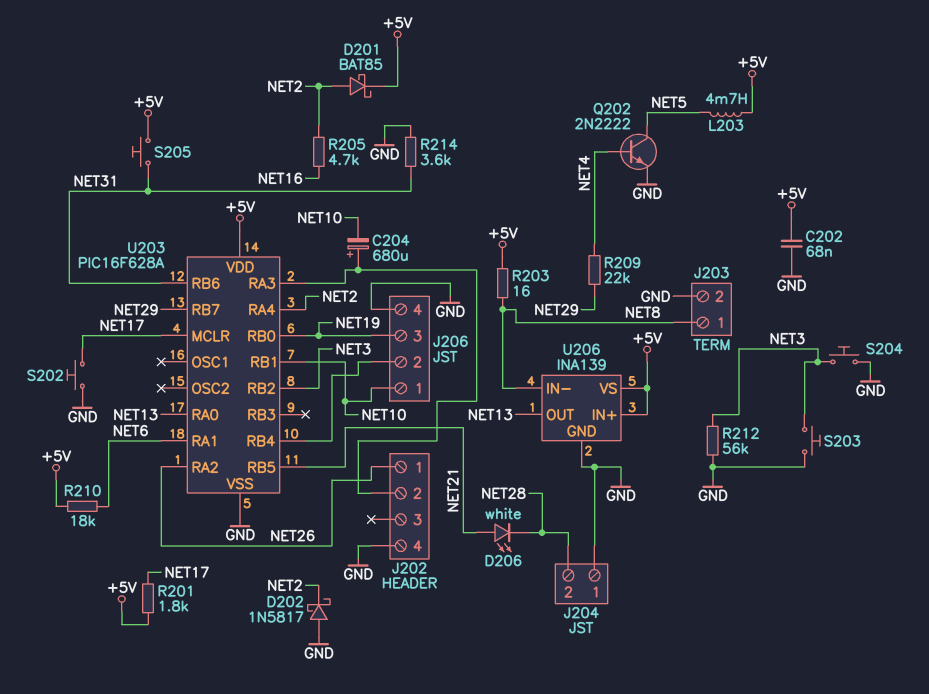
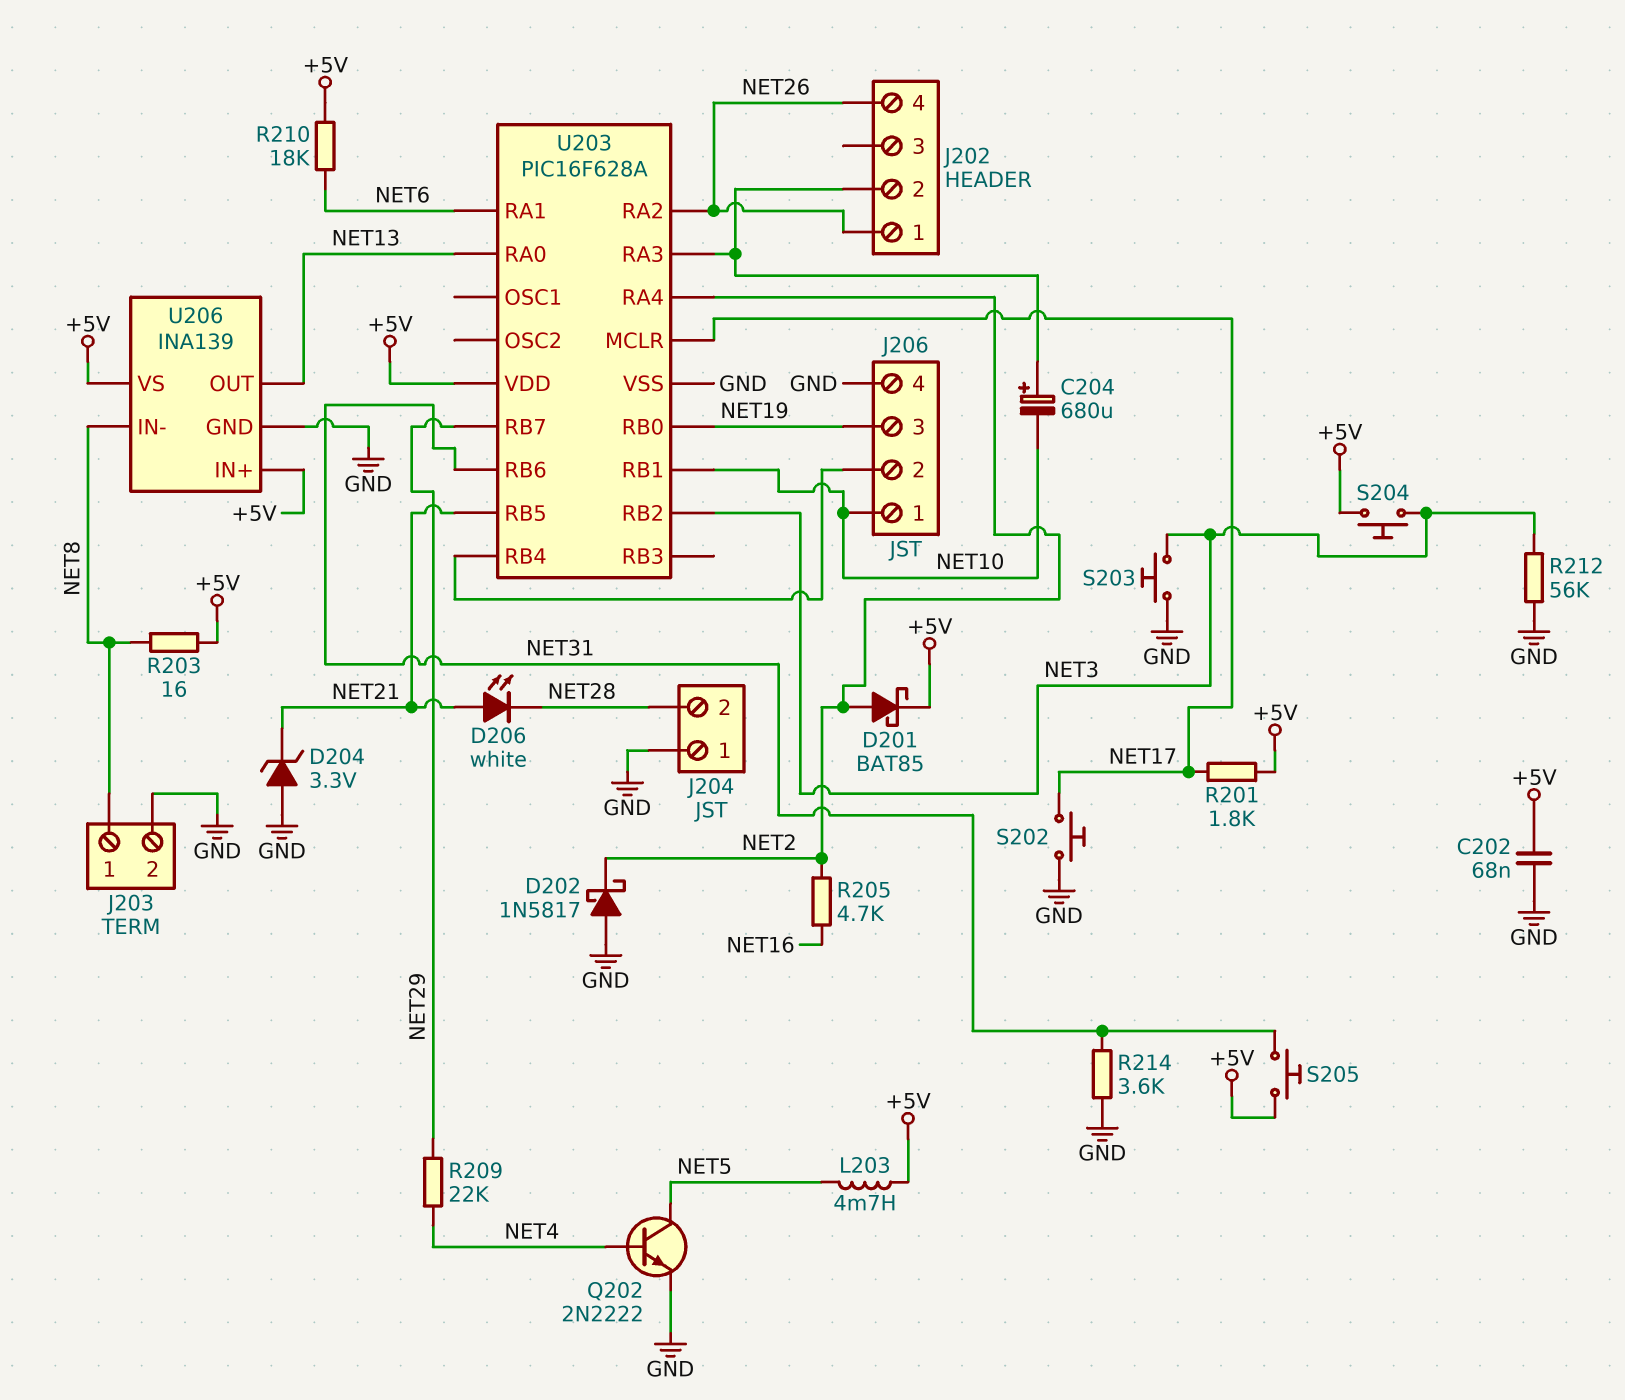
D204: none -> zener 3.3V (A GND, K NET21)
J202 pin 4: GND -> NET26
S204: button (GND, NET3) -> button (+5V, NET3)

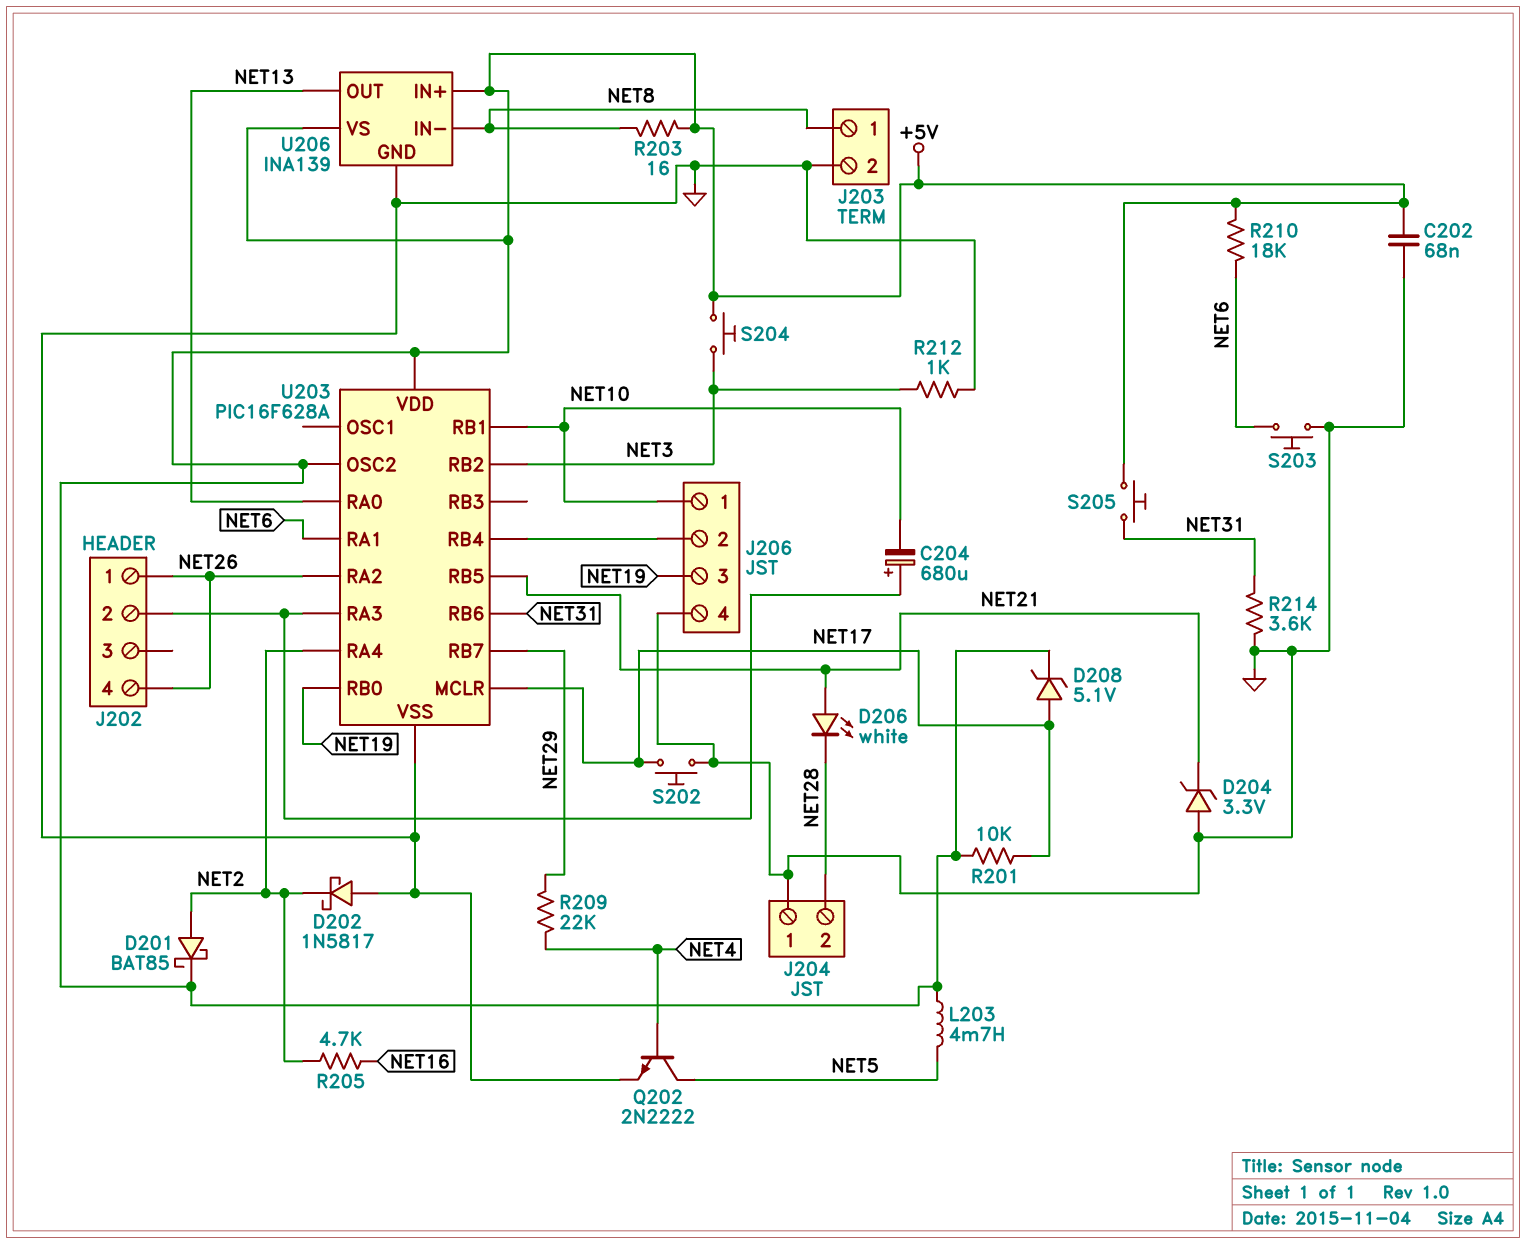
D208: none -> zener 5.1V (A NET17, K +5V)
R201: 1.8k (+5V, NET17) -> 10k (+5V, NET17)
R212: 56k (GND, NET3) -> 1k (GND, NET3)
S203: button (GND, NET3) -> button (GND, NET6)
U203 pin OSC2: none -> +5V

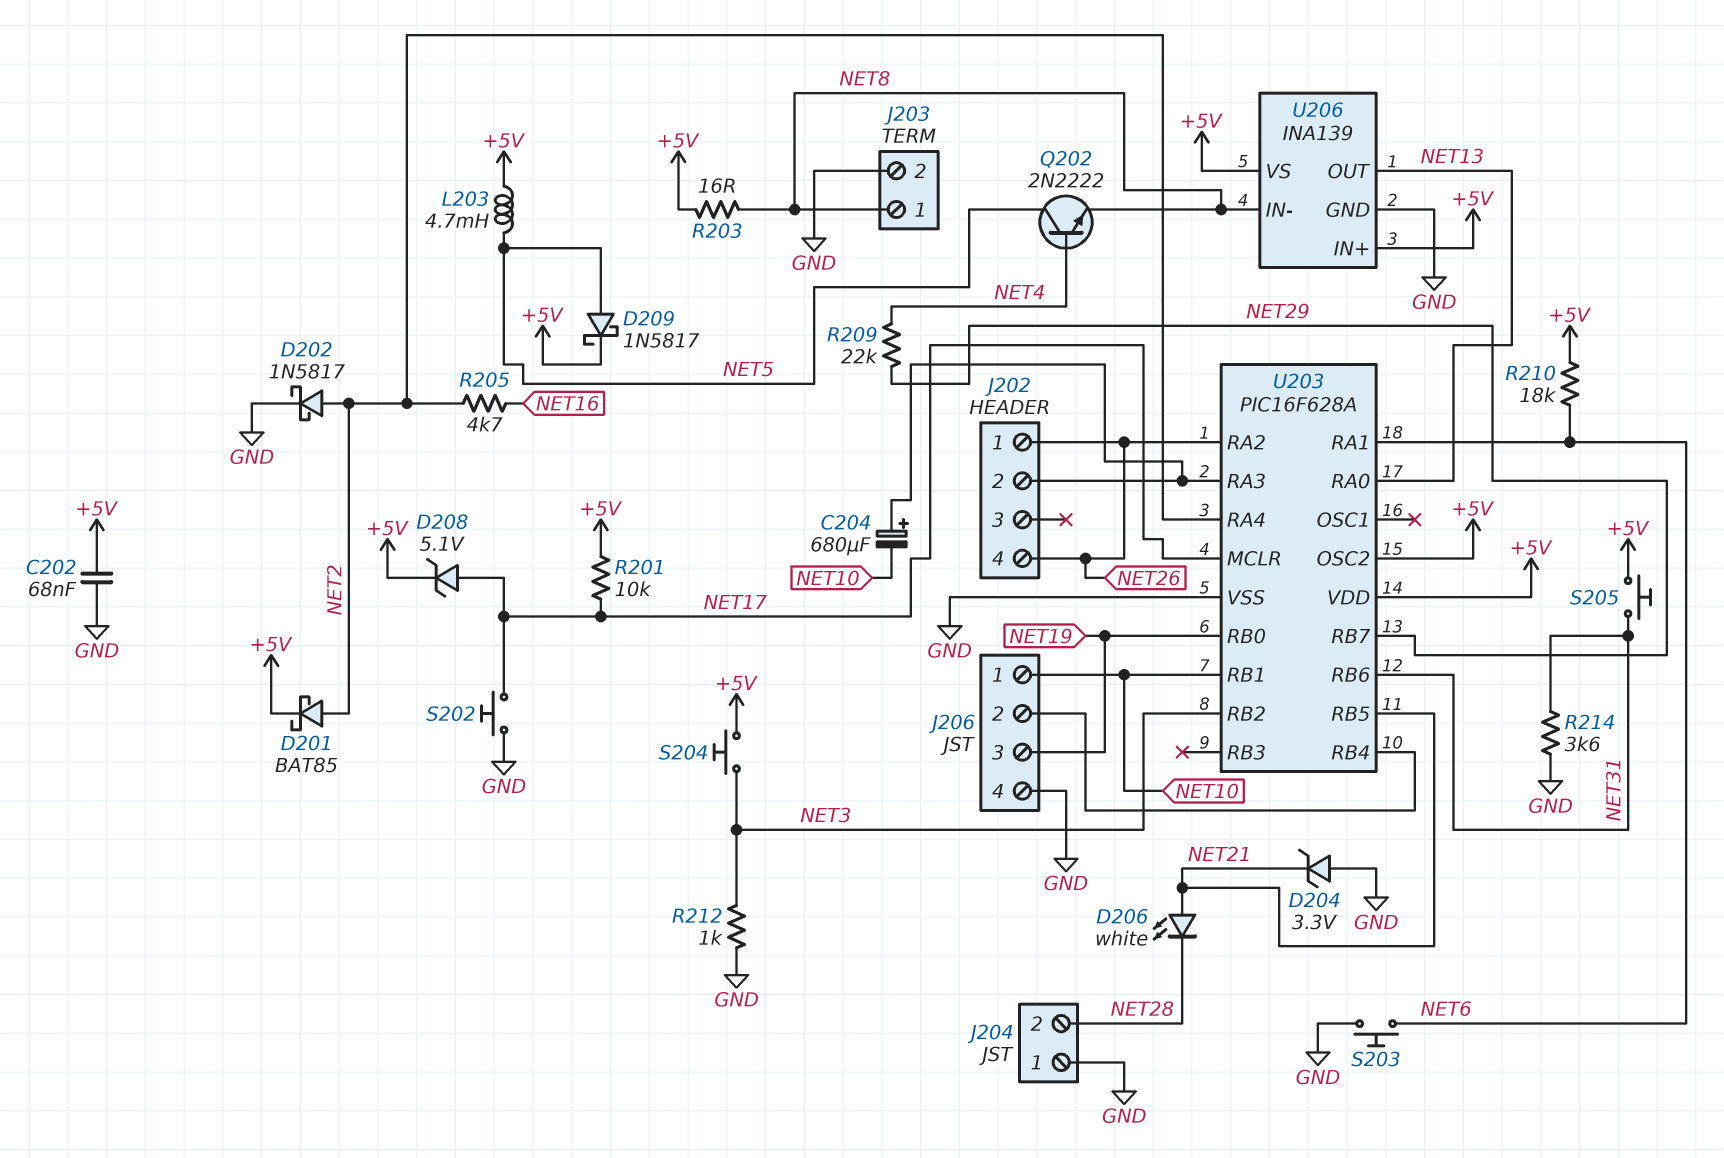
D202: schottky 1N5817 (A GND, K NET2) -> schottky 1N5817 (A NET2, K GND)
D209: none -> schottky 1N5817 (A NET5, K +5V)
Q202: NPN 2N2222 (B NET4, C NET5, E GND) -> NPN 2N2222 (B NET4, C NET5, E NET8)

